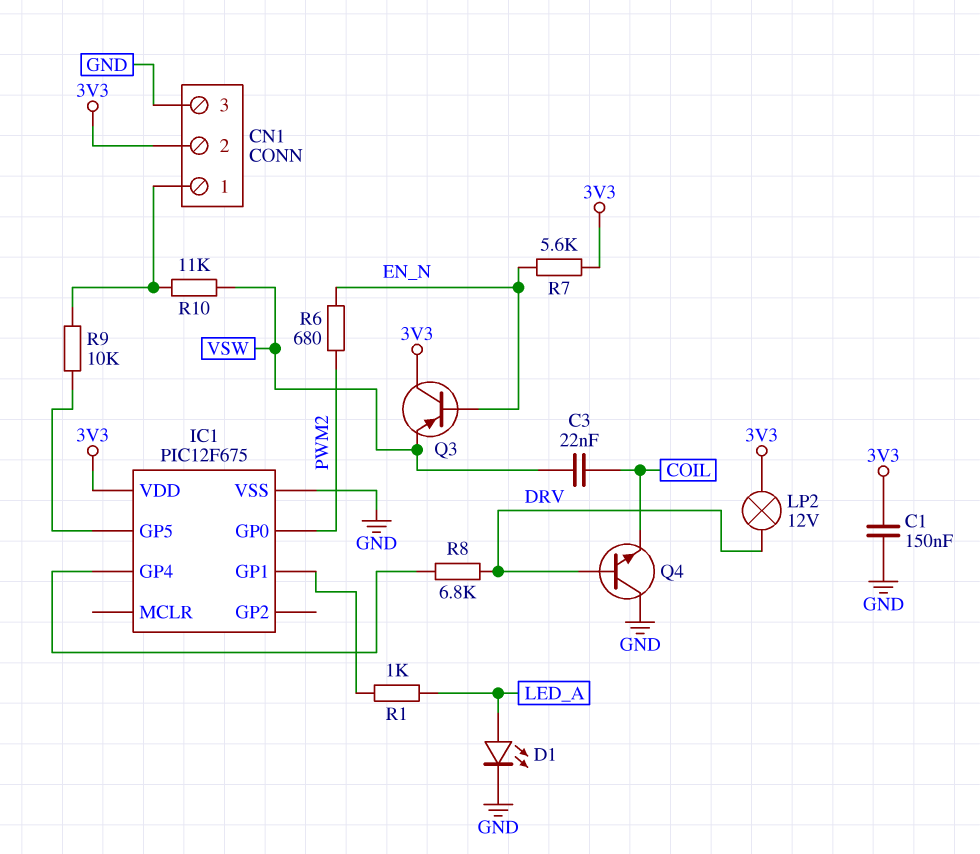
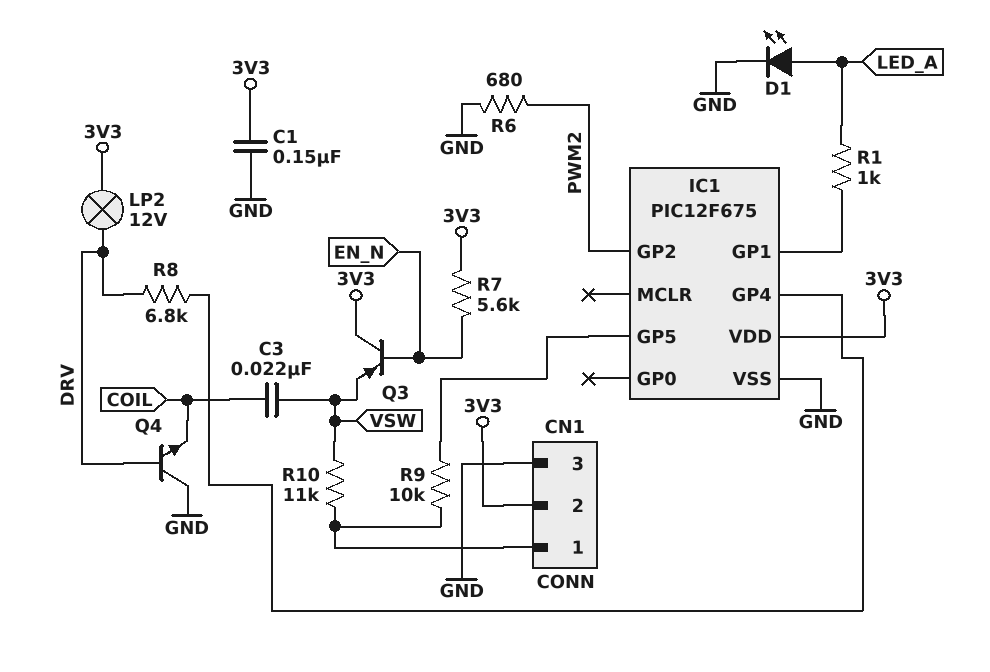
IC1 pin GP0: PWM2 -> none
IC1 pin GP2: none -> PWM2
R6: 680 (EN_N, PWM2) -> 680 (GND, PWM2)

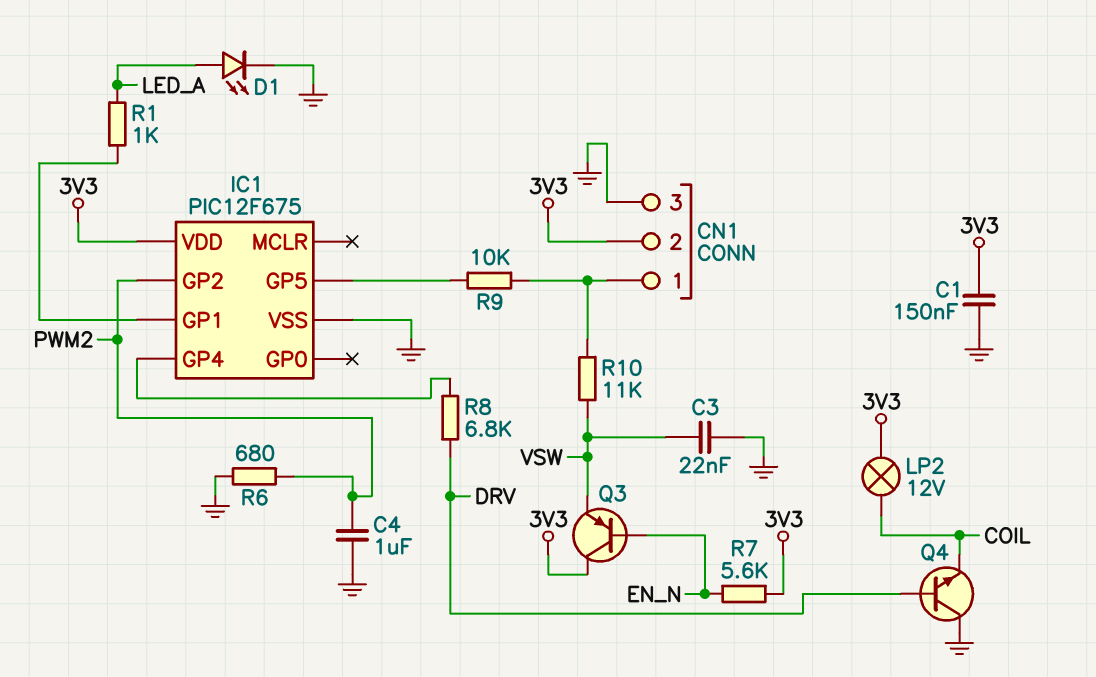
C3: 22nF (COIL, VSW) -> 22nF (GND, VSW)
C4: none -> 1uF (GND, PWM2)
LP2: lamp 12V (3V3, DRV) -> lamp 12V (3V3, COIL)

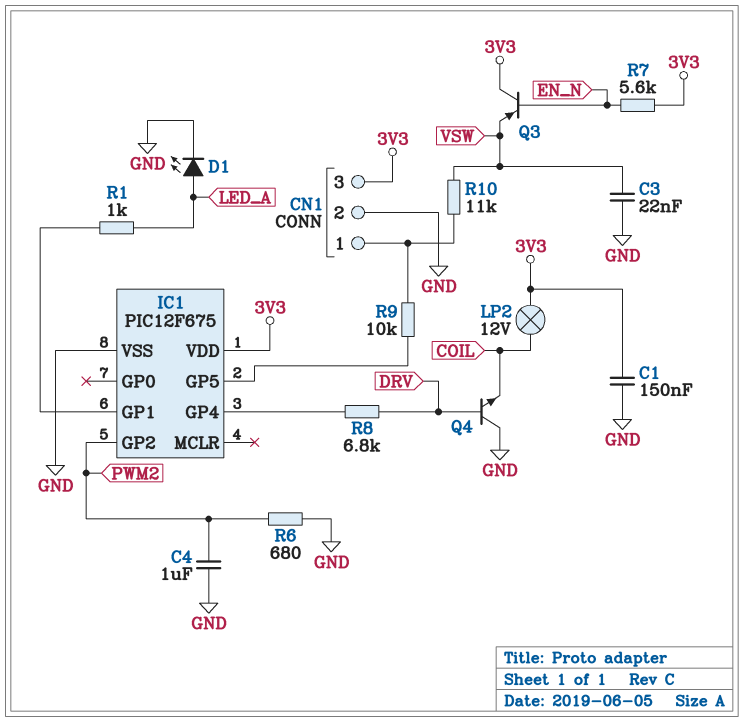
CN1 pin 2: 3V3 -> GND
CN1 pin 3: GND -> 3V3

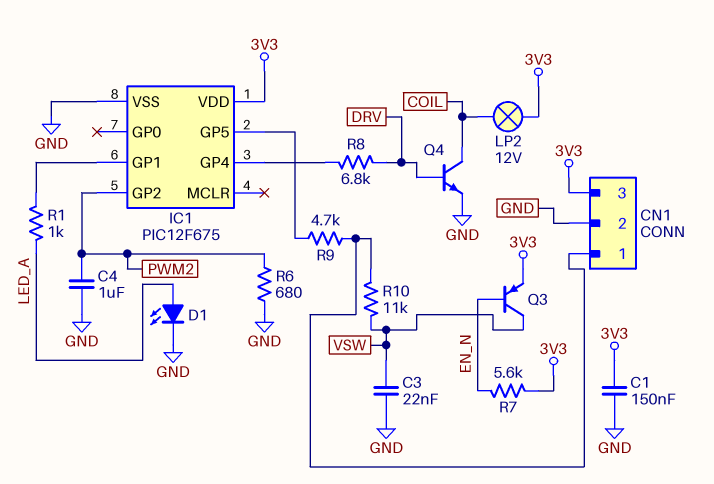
Q3: PNP (B EN_N, C 3V3, E VSW) -> PNP (B EN_N, C VSW, E 3V3)
Q4: NPN (B DRV, C GND, E COIL) -> NPN (B DRV, C COIL, E GND)
R9: 10k (CN1/1, IC1/GP5) -> 4.7k (CN1/1, IC1/GP5)

